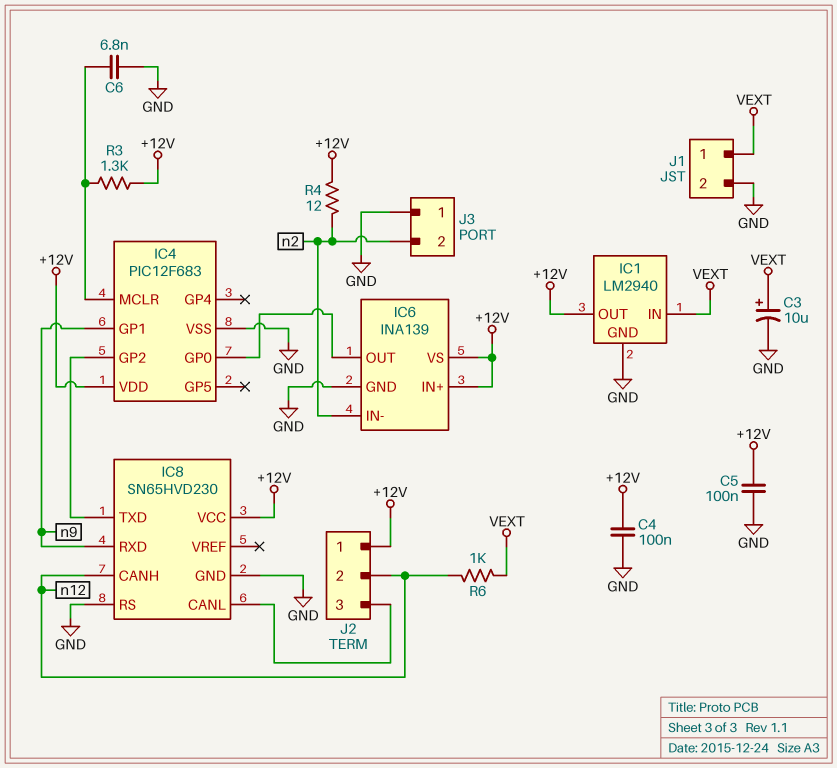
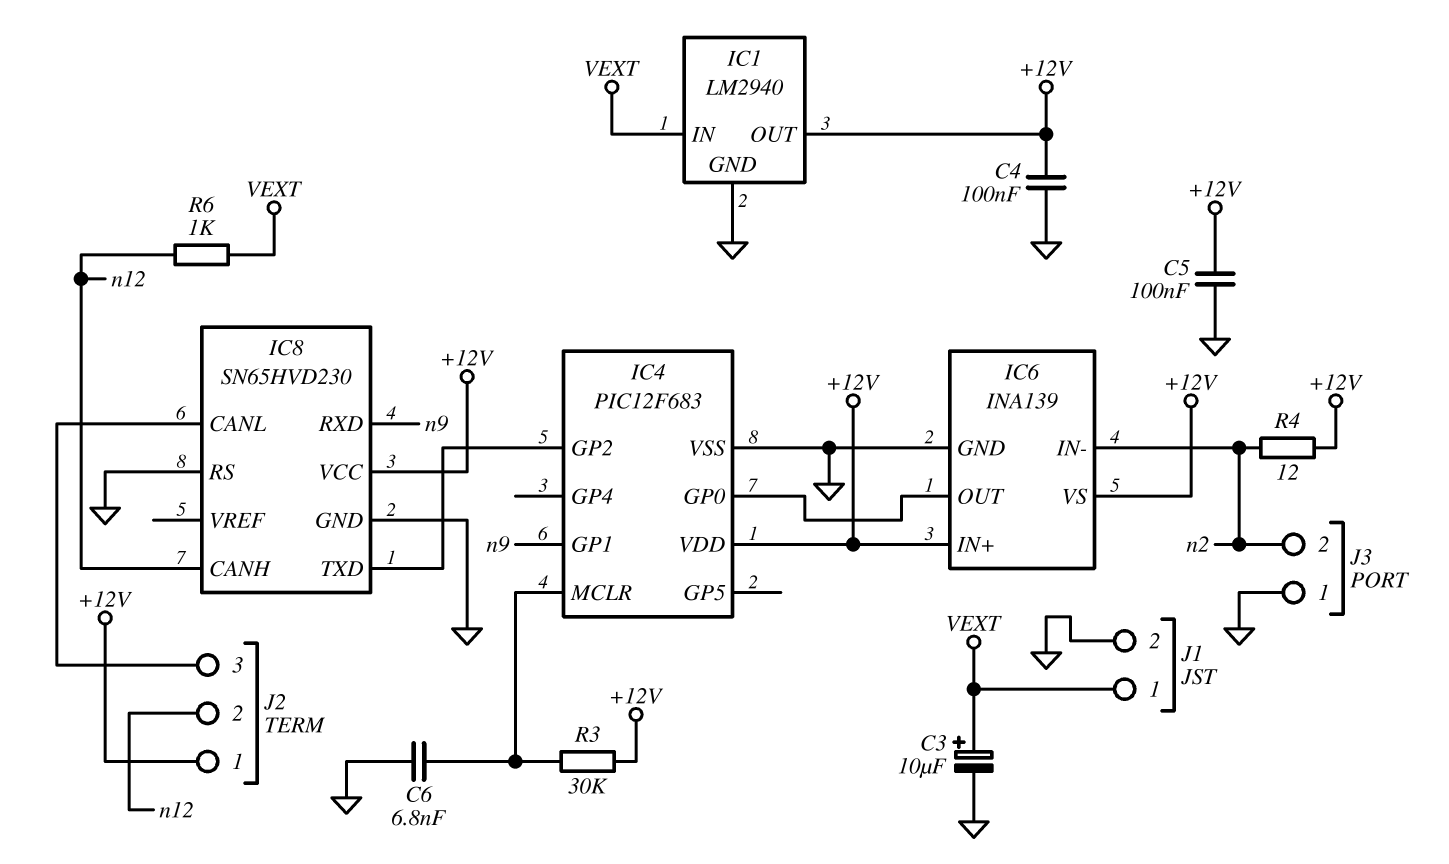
R3: 1.3k (+12V, IC4/MCLR) -> 30k (+12V, IC4/MCLR)

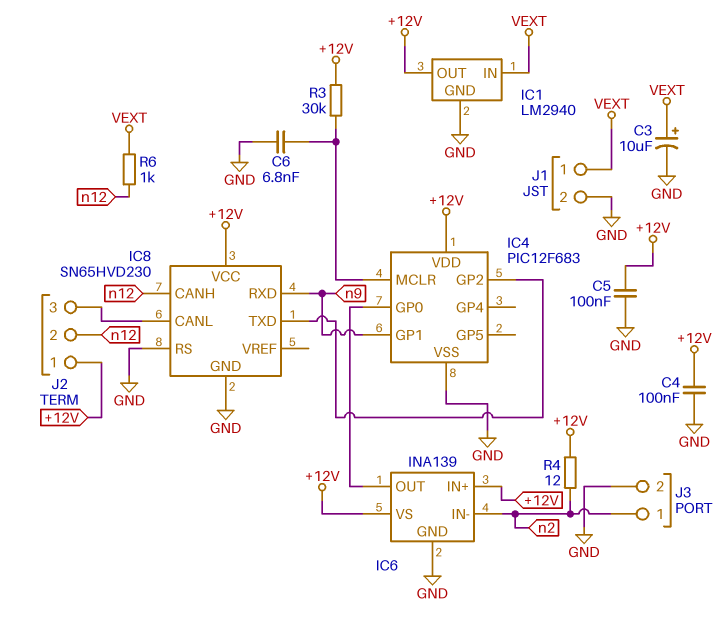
J3 pin 1: GND -> n2
J3 pin 2: n2 -> GND

